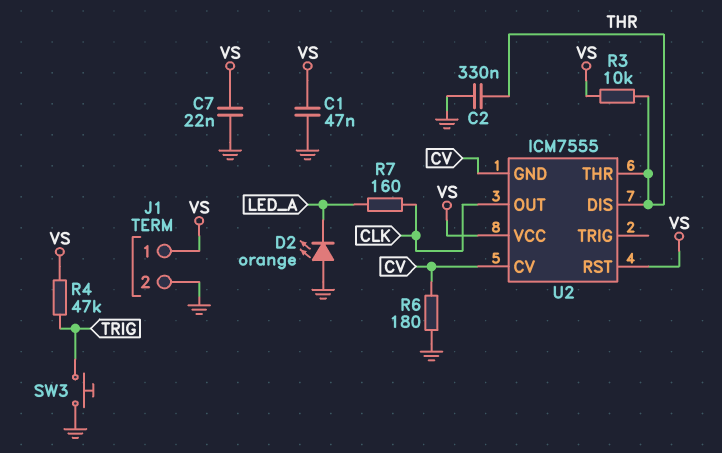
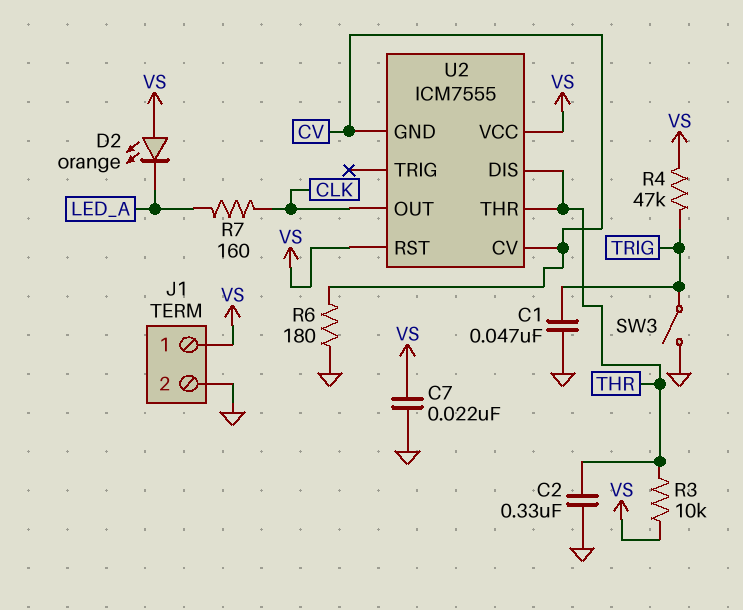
C1: 47nF (GND, VS) -> 47nF (GND, TRIG)
D2: LED orange (A GND, K LED_A) -> LED orange (A VS, K LED_A)
SW3: button (GND, TRIG) -> switch (GND, TRIG)

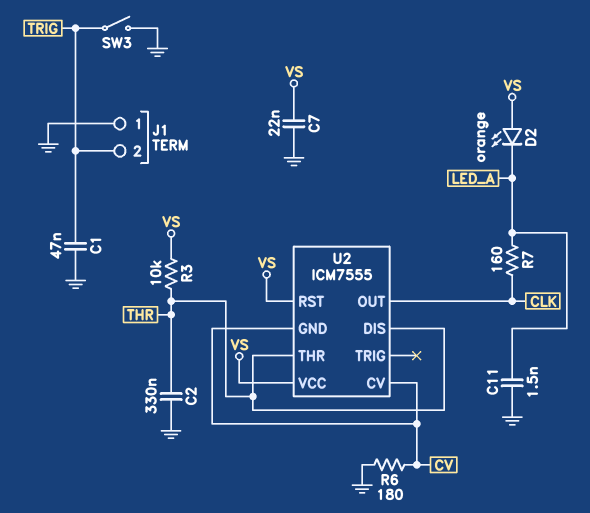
C11: none -> 1.5nF (GND, LED_A)
J1 pin 1: VS -> GND
J1 pin 2: GND -> TRIG
R4: 47k (TRIG, VS) -> none

